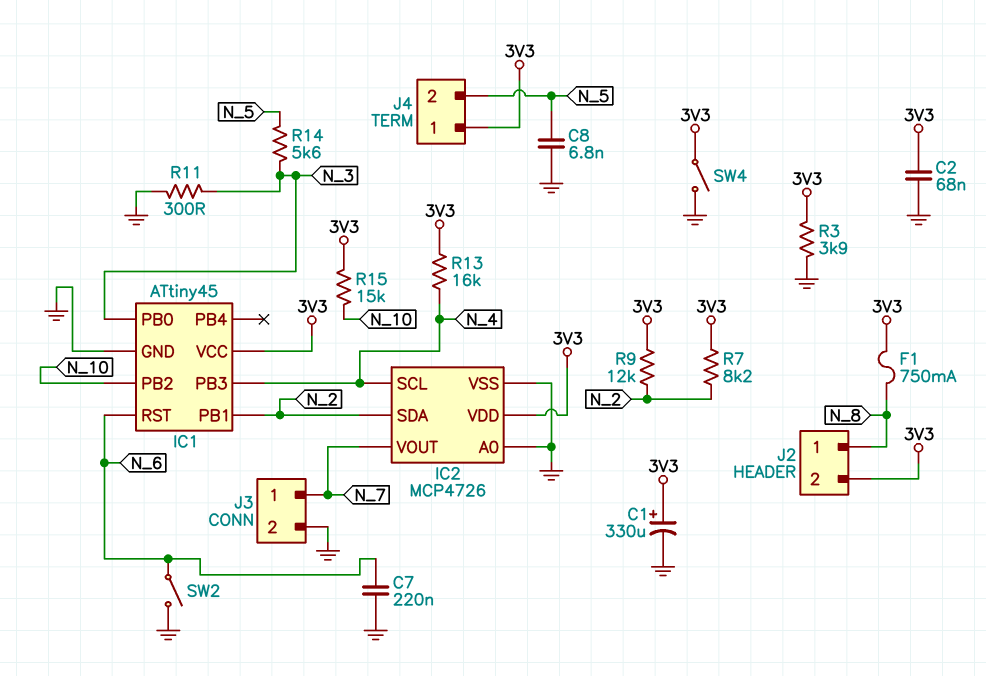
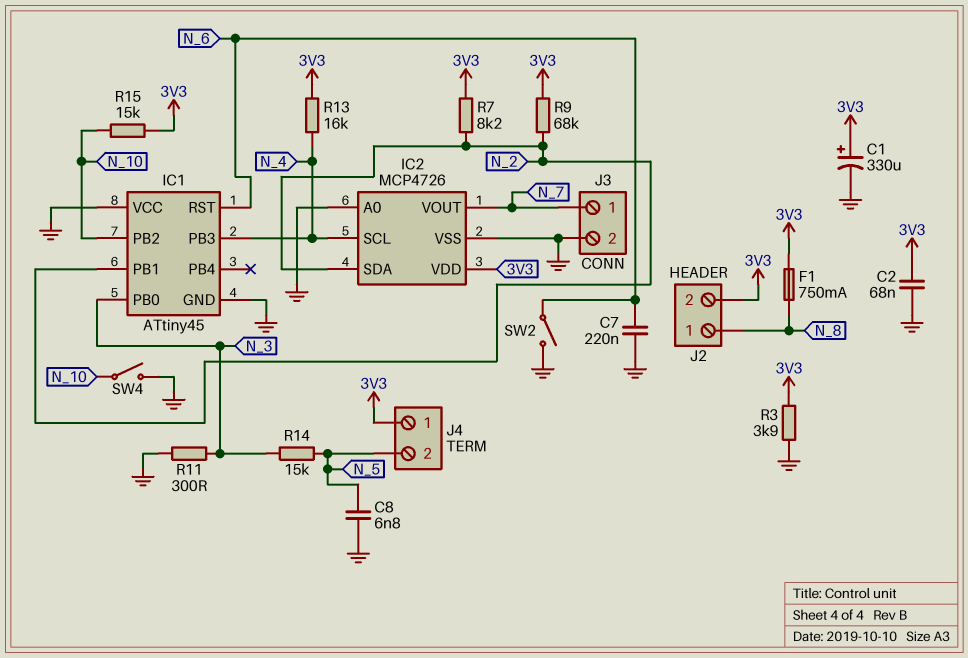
IC1 pin VCC: 3V3 -> GND
R9: 12k (3V3, N_2) -> 68k (3V3, N_2)
R14: 5.6k (N_3, N_5) -> 15k (N_3, N_5)
SW4: switch (3V3, GND) -> switch (GND, N_10)

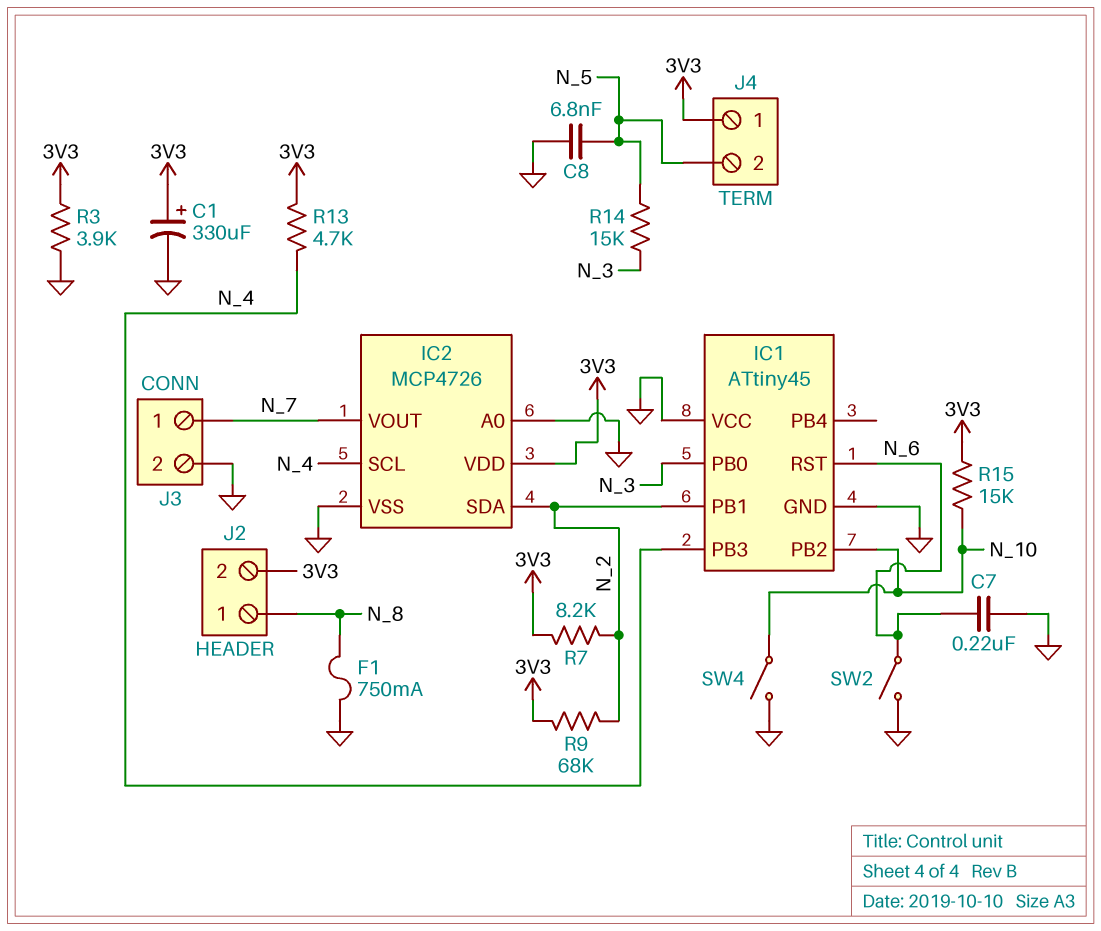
C2: 68nF (3V3, GND) -> none
F1: 750mA (3V3, N_8) -> 750mA (GND, N_8)
R11: 300 (GND, N_3) -> none
R13: 16k (3V3, N_4) -> 4.7k (3V3, N_4)

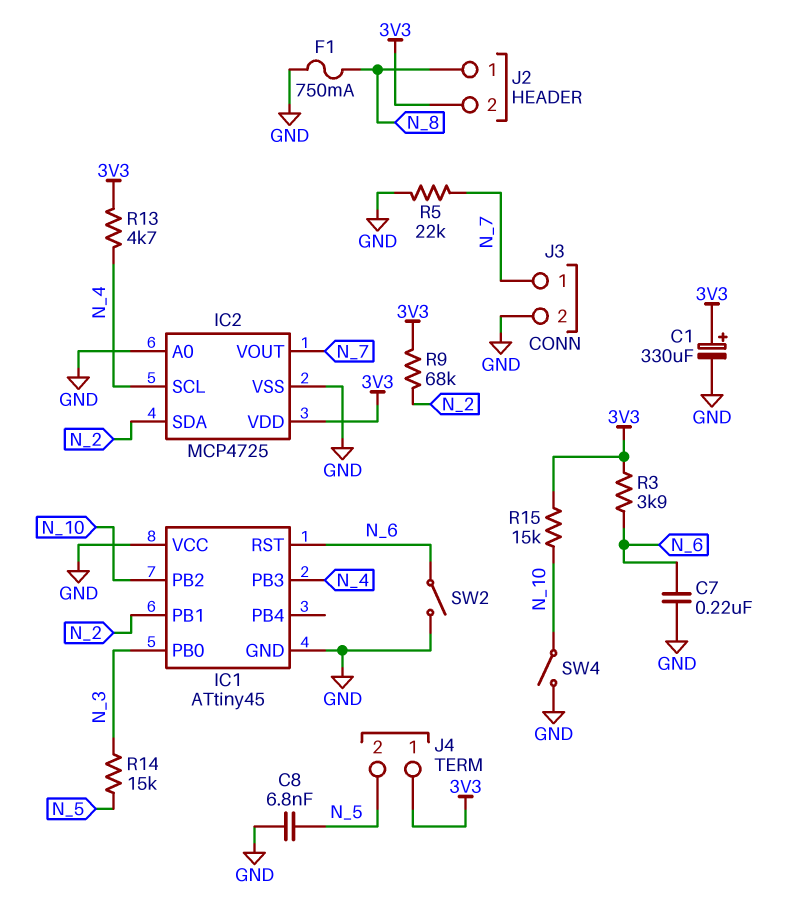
IC2: MCP4726 -> MCP4725
R3: 3.9k (3V3, GND) -> 3.9k (3V3, N_6)
R5: none -> 22k (GND, N_7)
R7: 8.2k (3V3, N_2) -> none

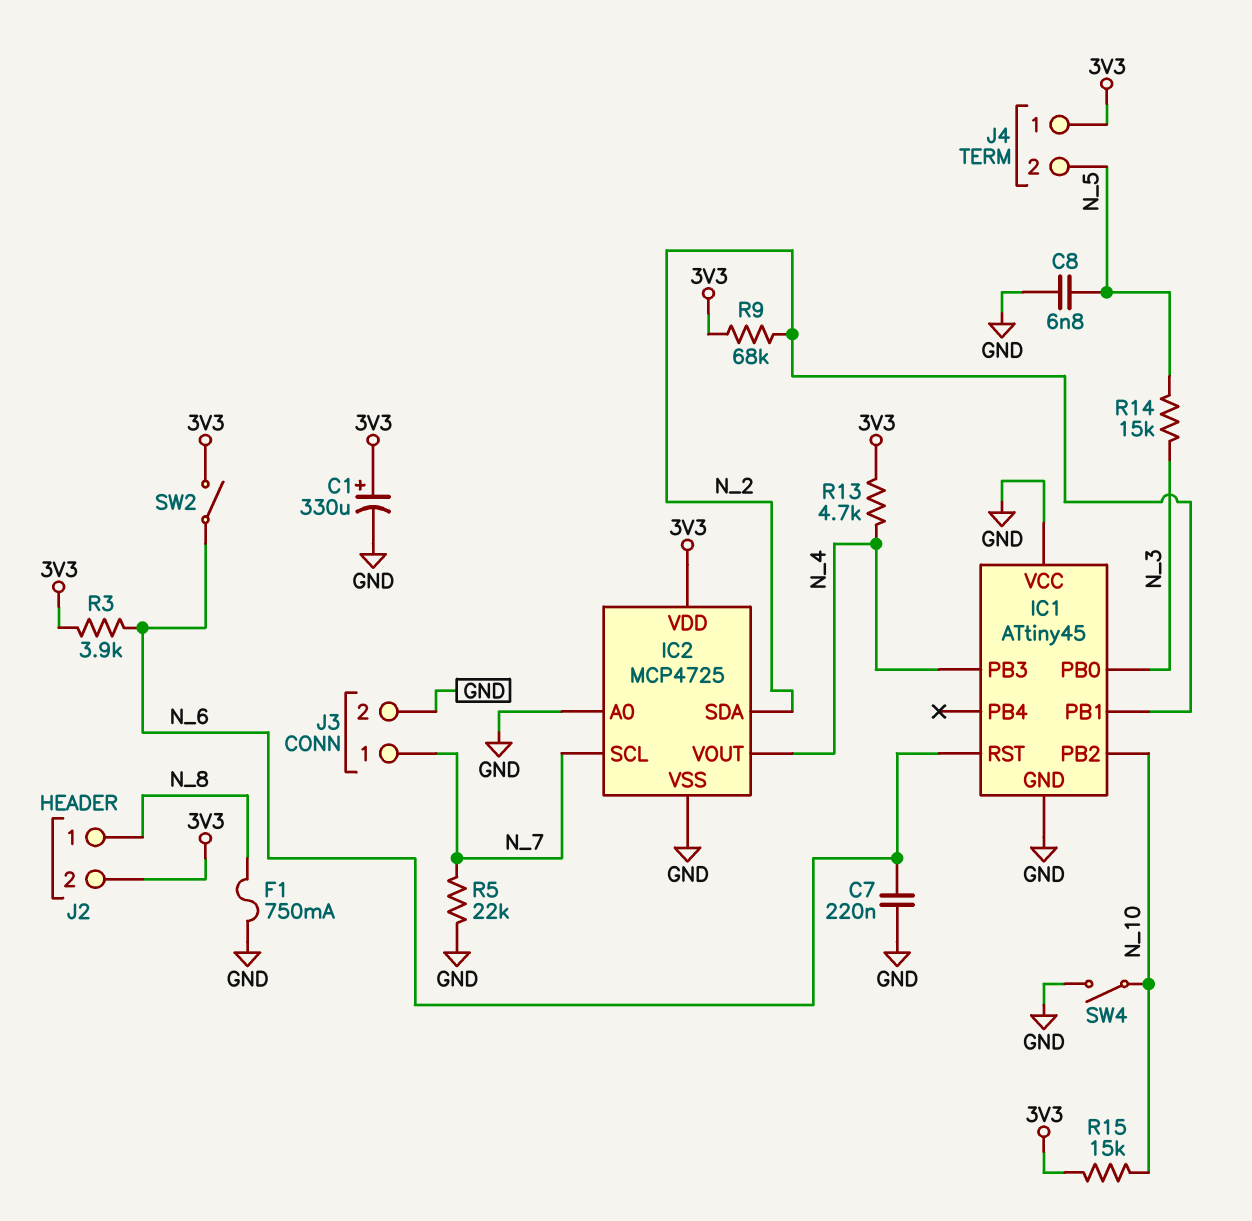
IC2 pin SCL: N_4 -> N_7
IC2 pin VOUT: N_7 -> N_4
SW2: switch (GND, N_6) -> switch (3V3, N_6)

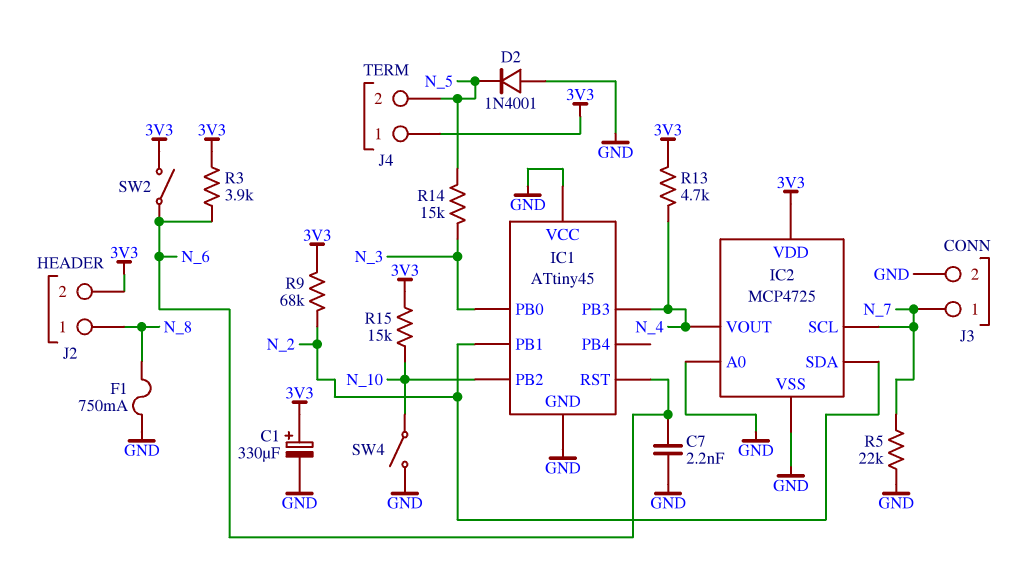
C7: 220nF (GND, N_6) -> 2.2nF (GND, N_6)
C8: 6.8nF (GND, N_5) -> none
D2: none -> diode 1N4001 (A GND, K N_5)

